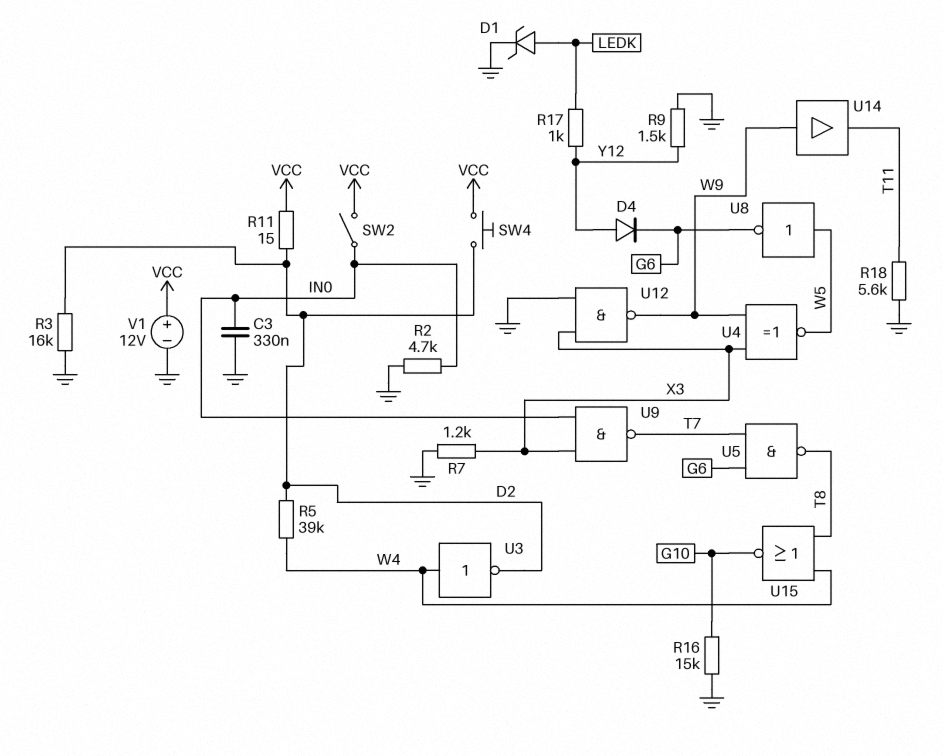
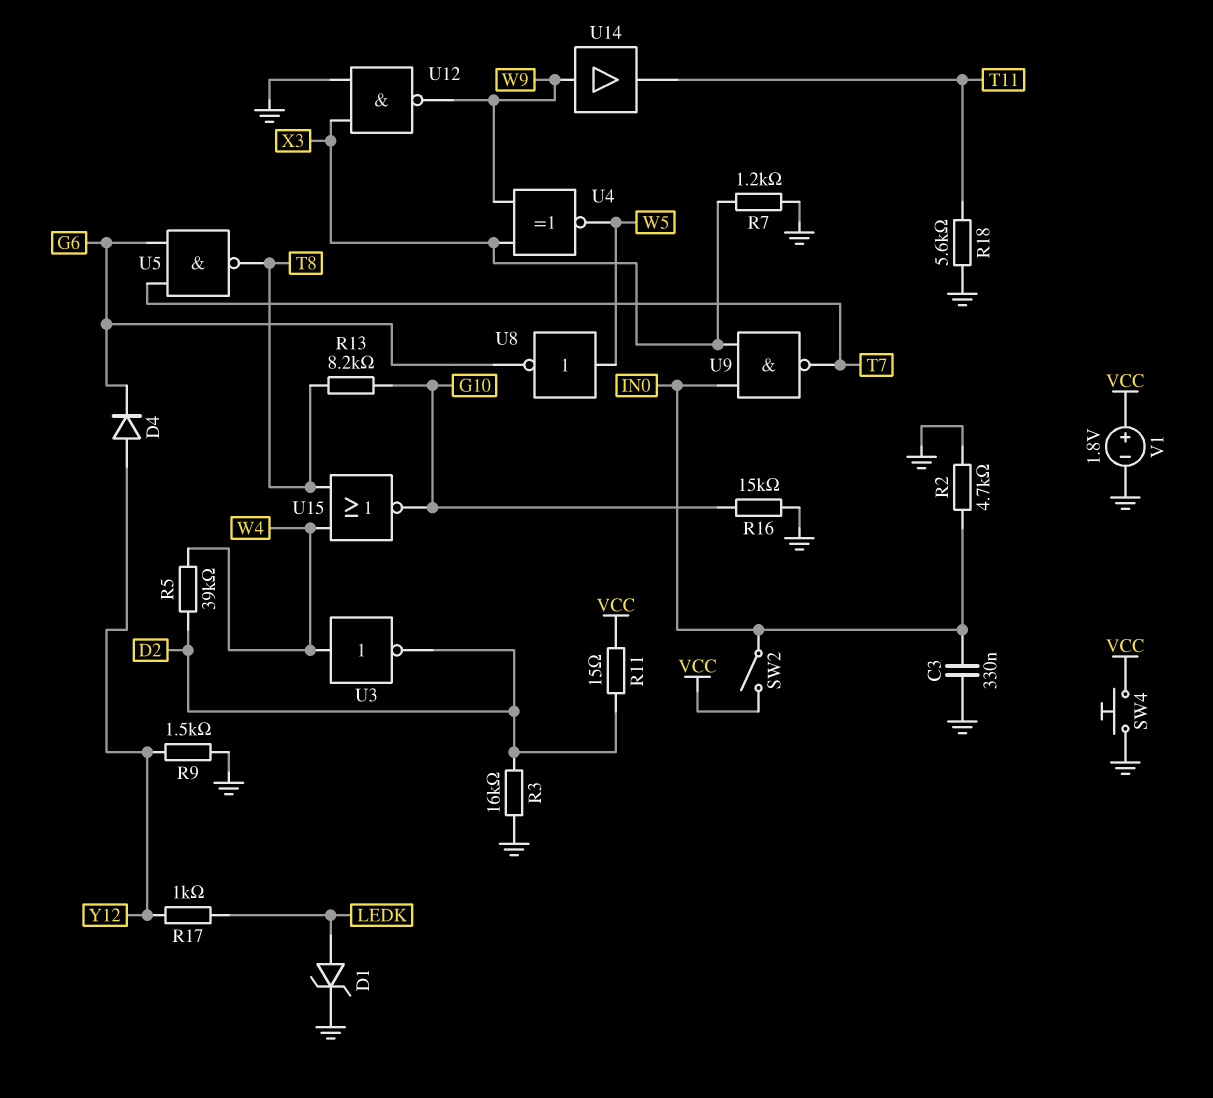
R13: none -> 8.2k (G10, T8)
SW4: button (D2, VCC) -> button (GND, VCC)
V1: 12V (plus VCC, minus GND) -> 1.8V (plus VCC, minus GND)

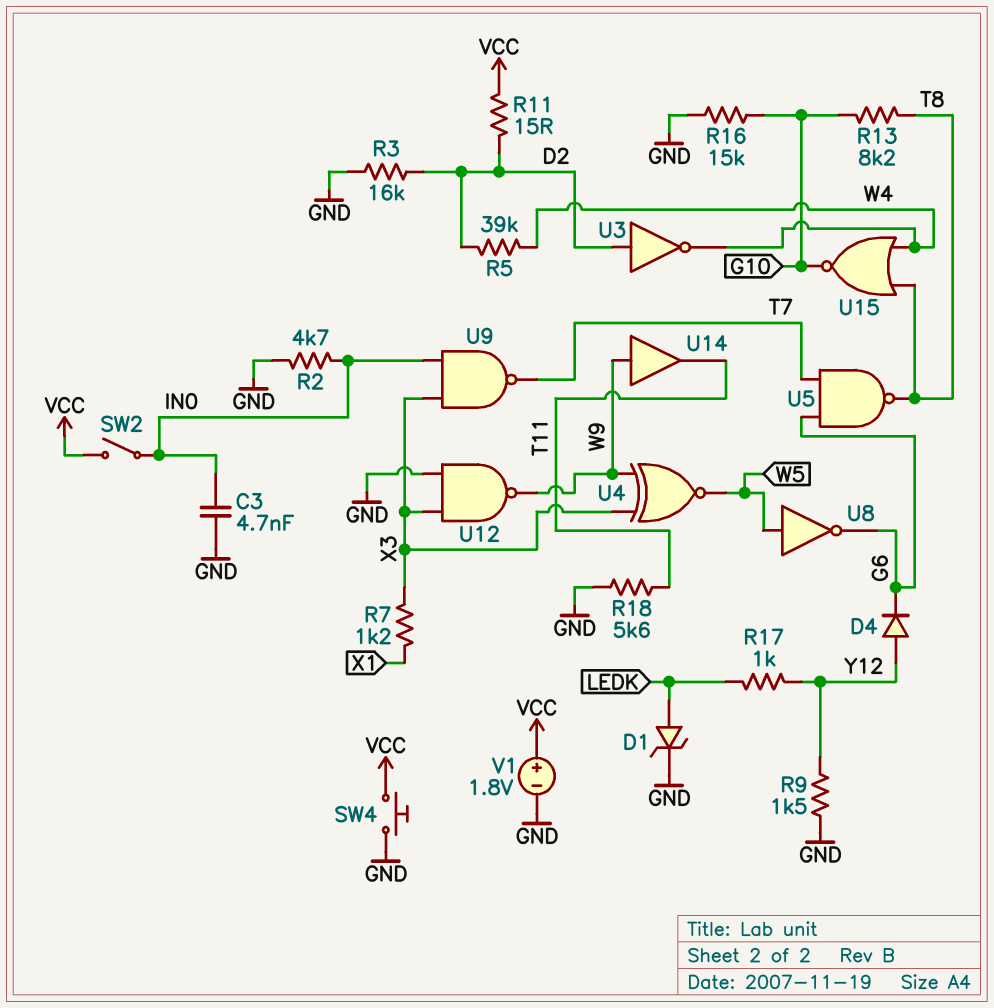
C3: 330nF (GND, IN0) -> 4.7nF (GND, IN0)
R7: 1.2k (GND, X3) -> 1.2k (X1, X3)
U3: NOT (in W4, out D2) -> NOT (in D2, out W4)

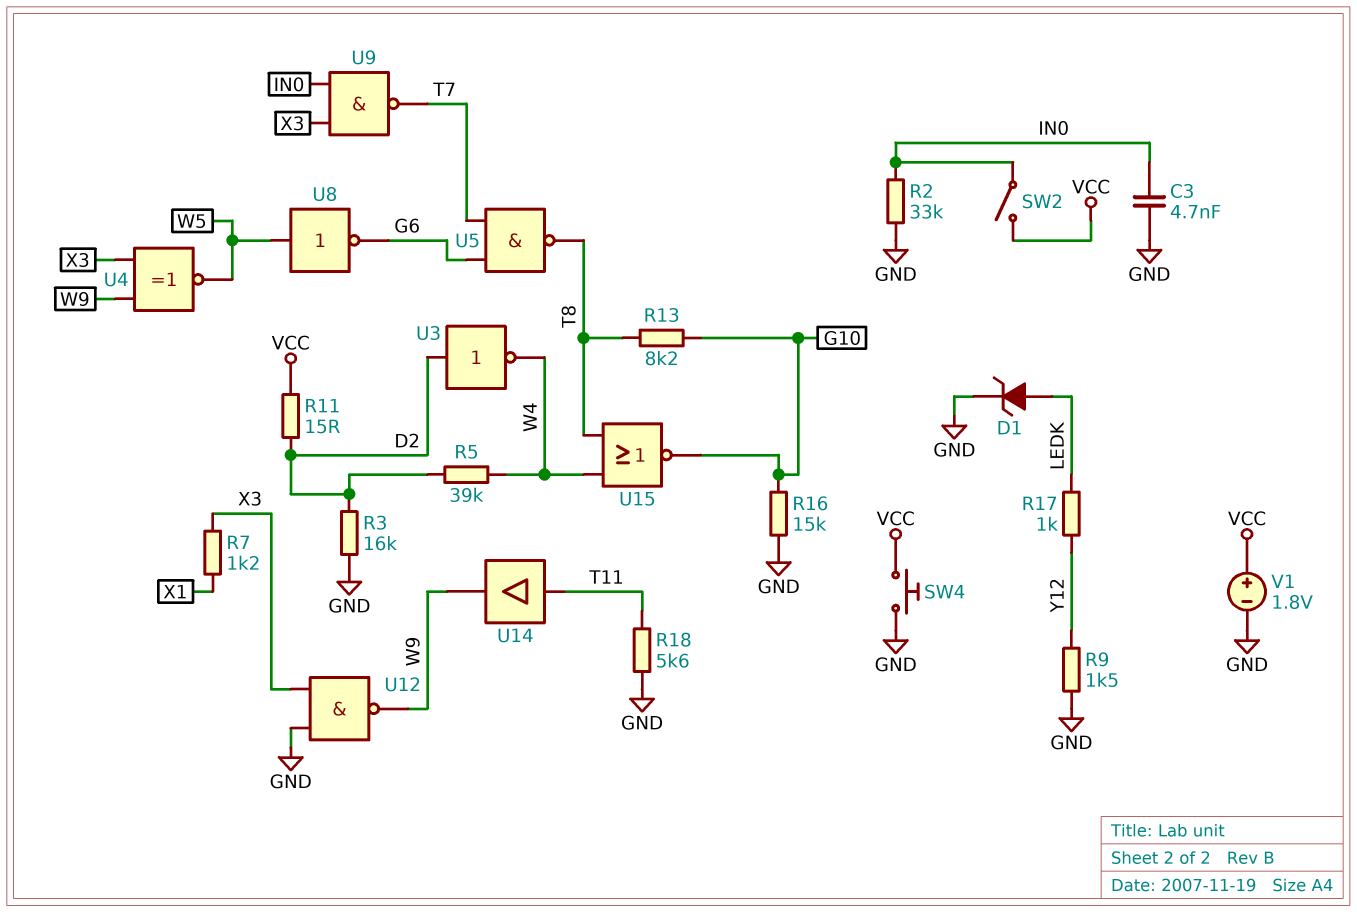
D4: diode (A Y12, K G6) -> none
R2: 4.7k (GND, IN0) -> 33k (GND, IN0)
U14: buffer (in W9, out T11) -> buffer (in T11, out W9)

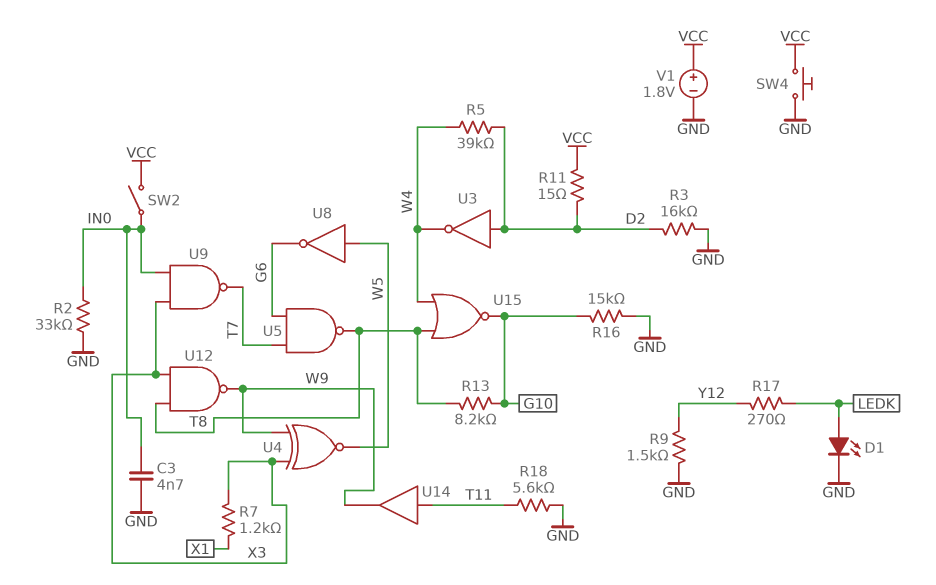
D1: zener (A LEDK, K GND) -> LED (A LEDK, K GND)
R17: 1k (LEDK, Y12) -> 270 (LEDK, Y12)
U12: NAND (in GND, in X3, out W9) -> NAND (in T8, in X3, out W9)

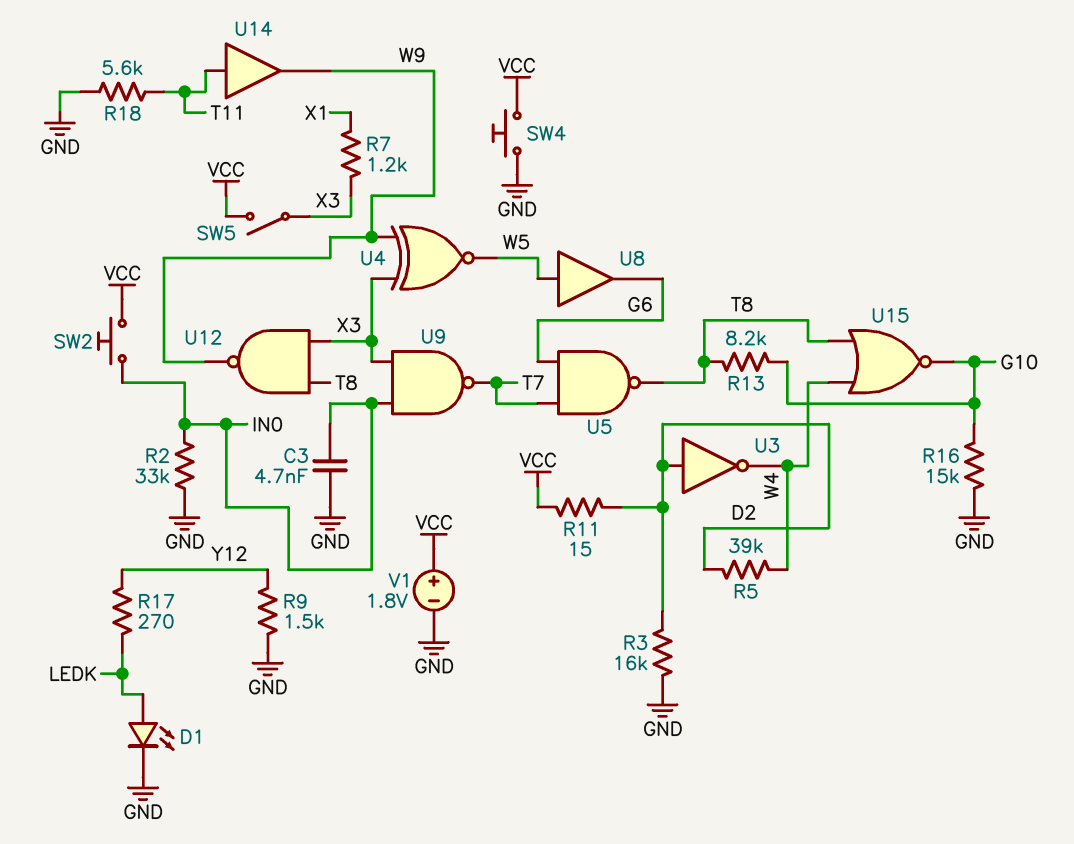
SW2: switch (IN0, VCC) -> button (IN0, VCC)
SW5: none -> switch (VCC, X3)
U8: NOT (in W5, out G6) -> buffer (in W5, out G6)

